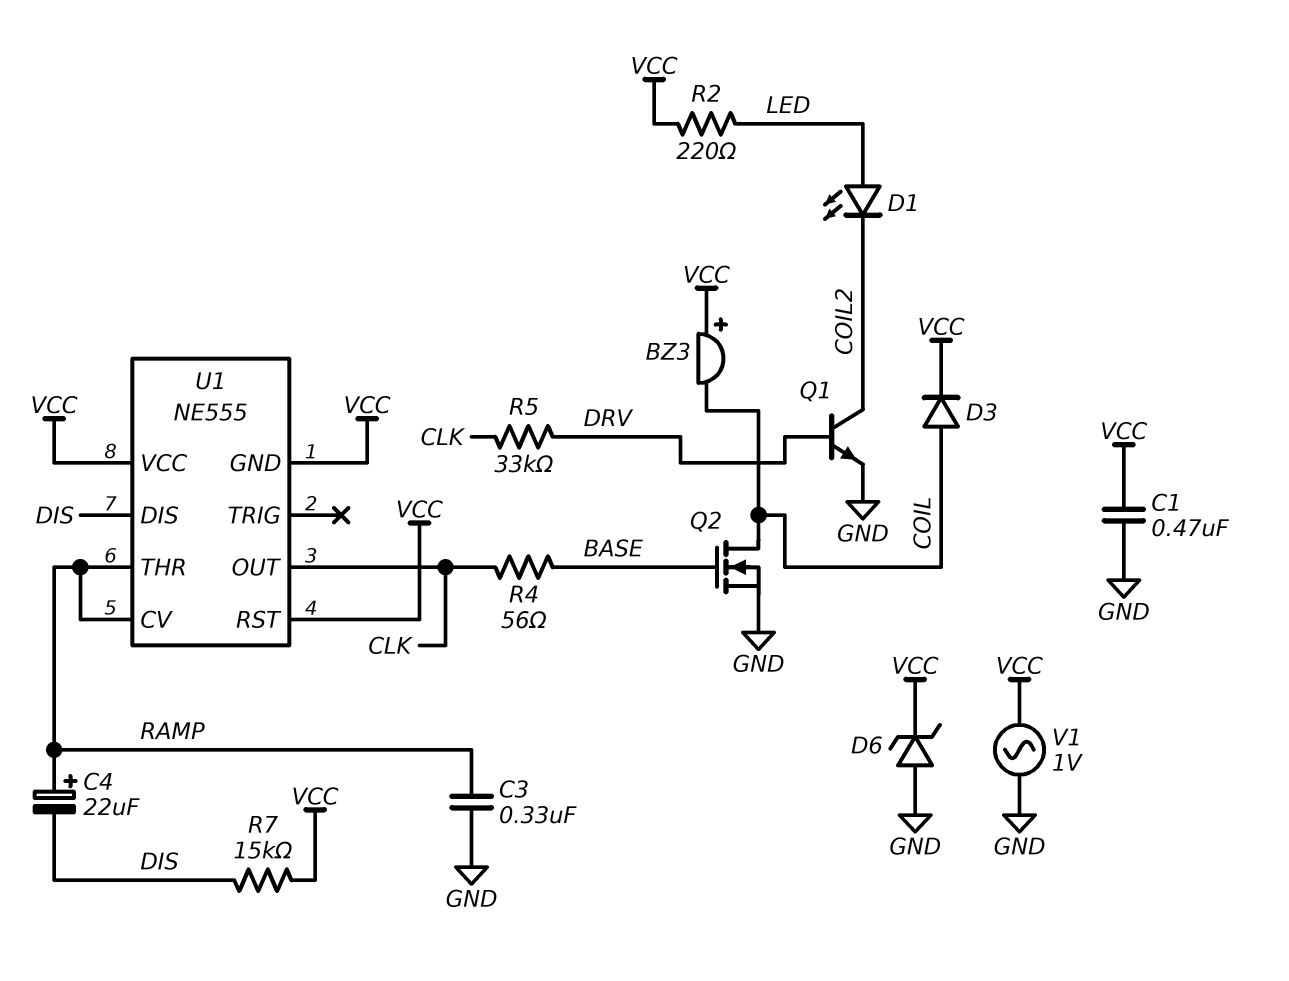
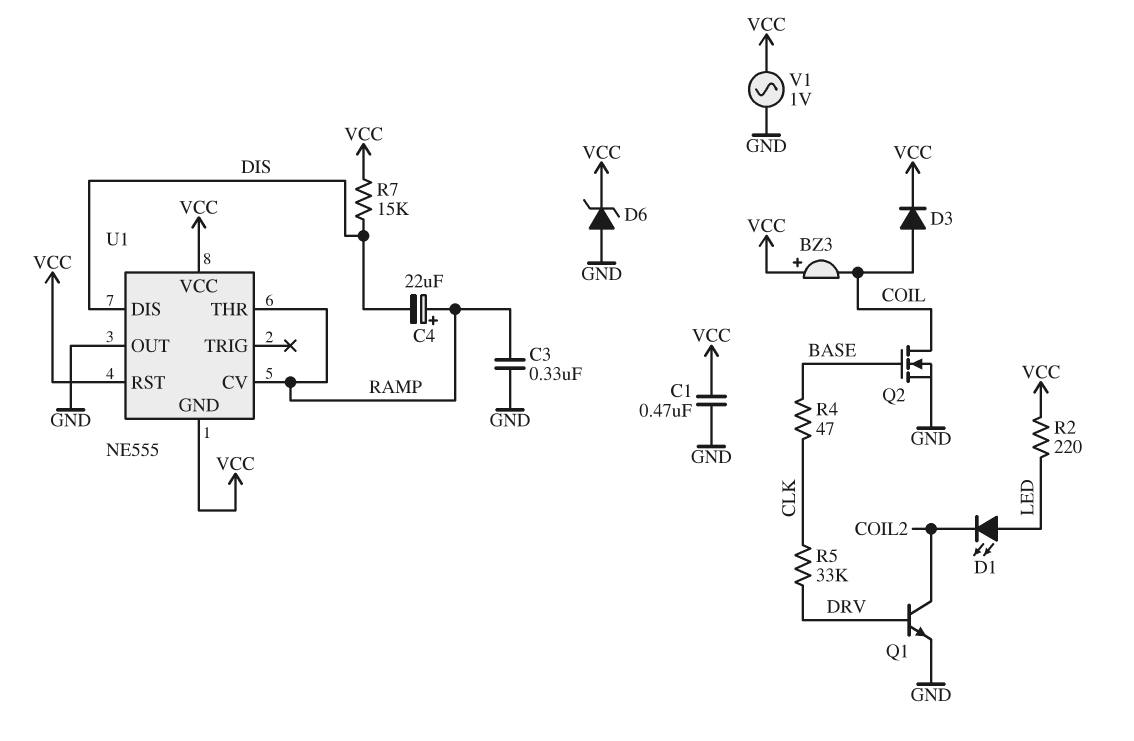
R4: 56 (BASE, CLK) -> 47 (BASE, CLK)
U1 pin OUT: CLK -> GND

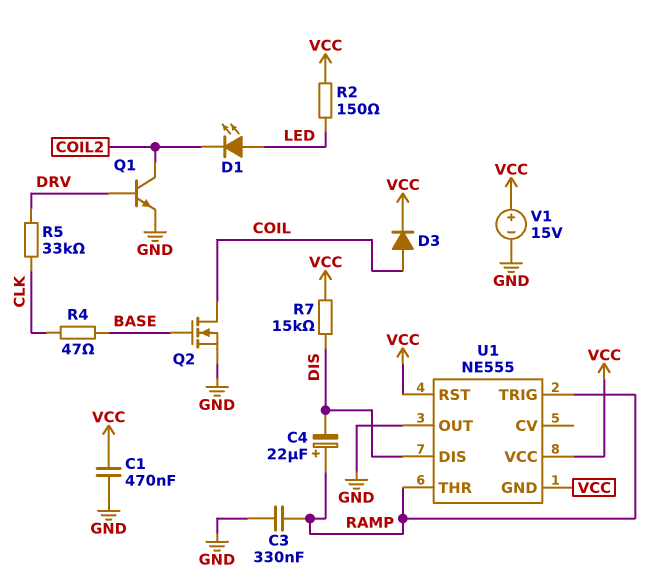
BZ3: buzzer (plus VCC, minus COIL) -> none
D6: zener (A GND, K VCC) -> none
R2: 220 (LED, VCC) -> 150 (LED, VCC)
U1 pin CV: RAMP -> none
U1 pin TRIG: none -> RAMP
V1: AC 1V (GND, VCC) -> 15V (plus VCC, minus GND)

